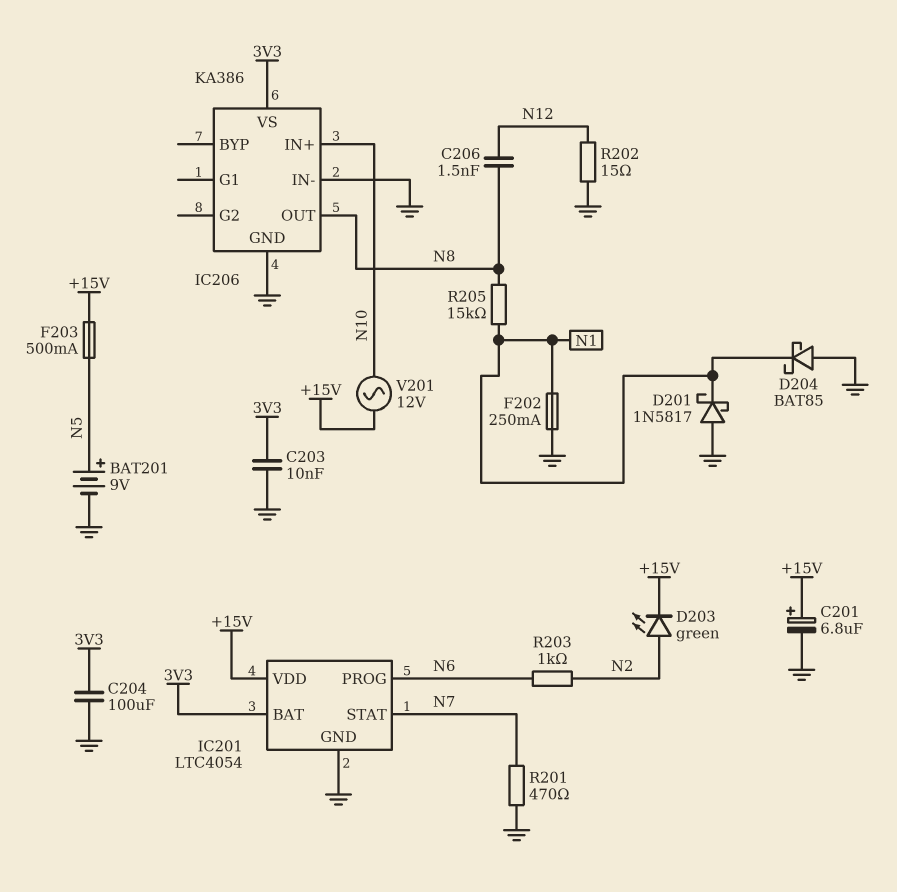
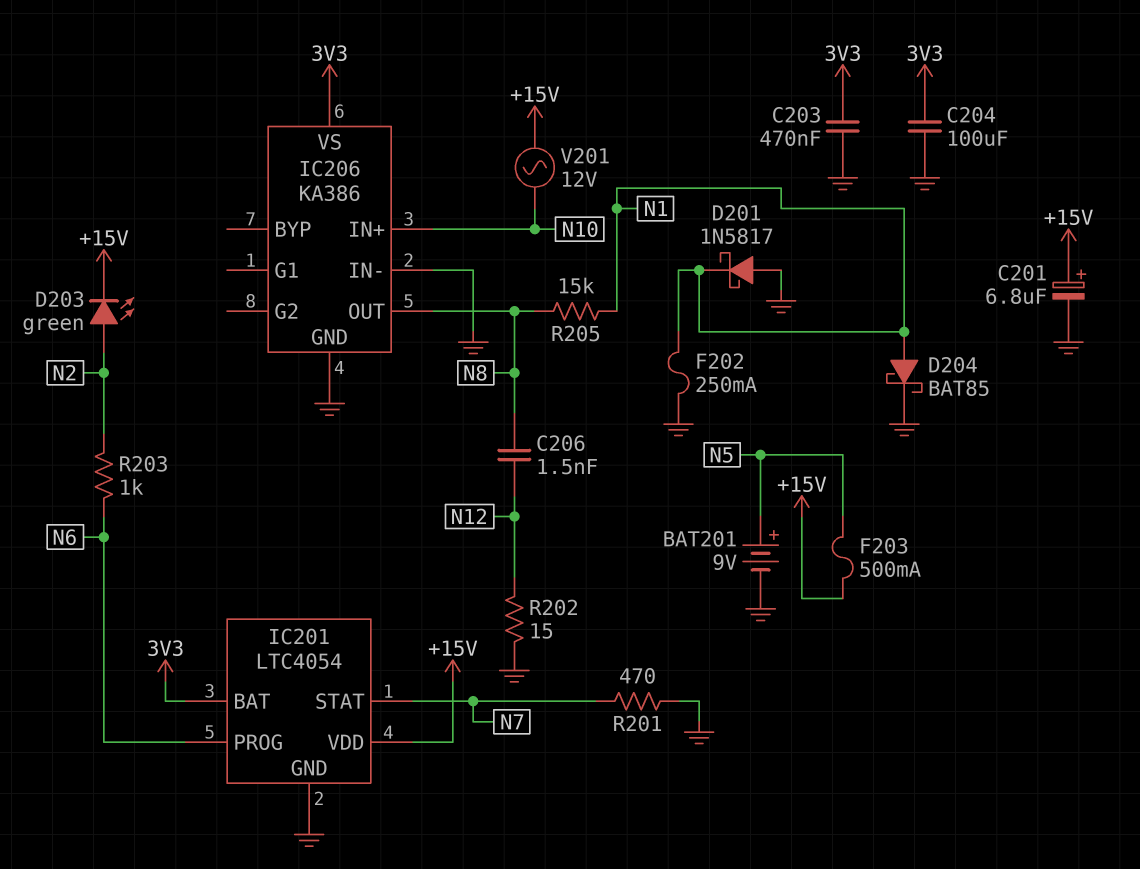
C203: 10nF (3V3, GND) -> 470nF (3V3, GND)
D204: schottky BAT85 (A GND, K N1) -> schottky BAT85 (A N1, K GND)

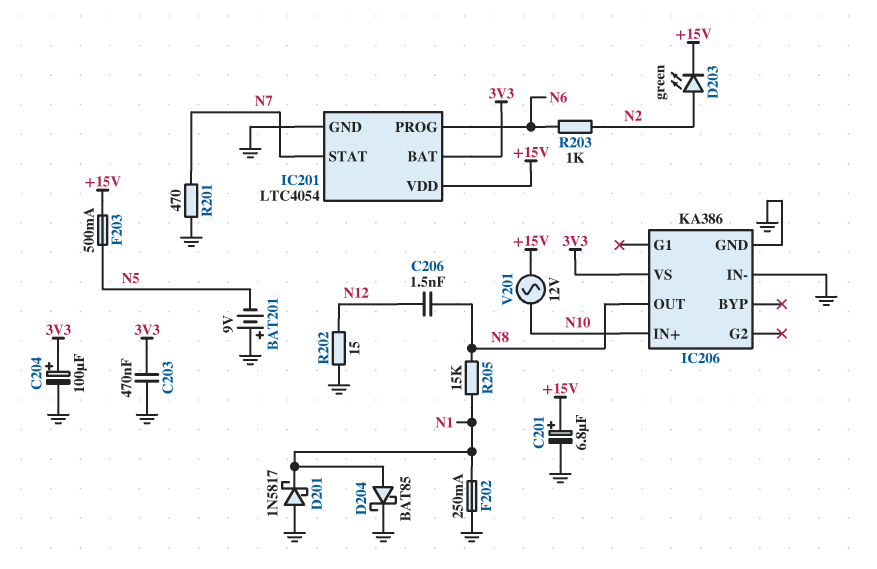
BAT201: 9V (plus N5, minus GND) -> 9V (plus GND, minus N5)
C204: 100uF (3V3, GND) -> 100uF (plus 3V3, minus GND)

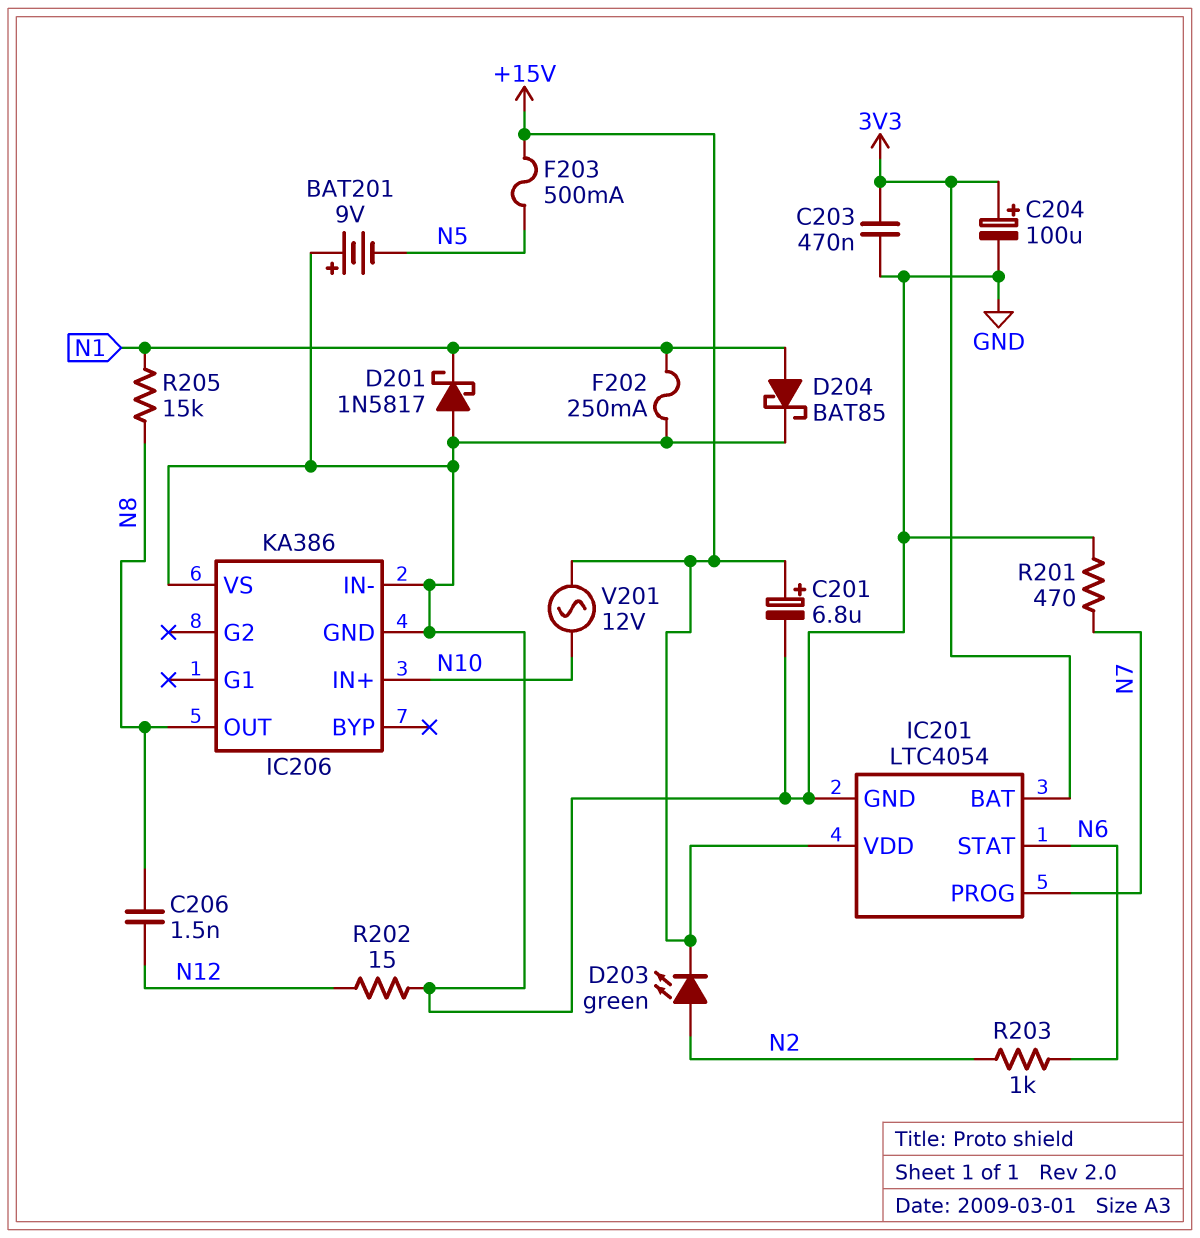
IC201 pin PROG: N6 -> N7
IC201 pin STAT: N7 -> N6
IC206 pin VS: 3V3 -> GND

